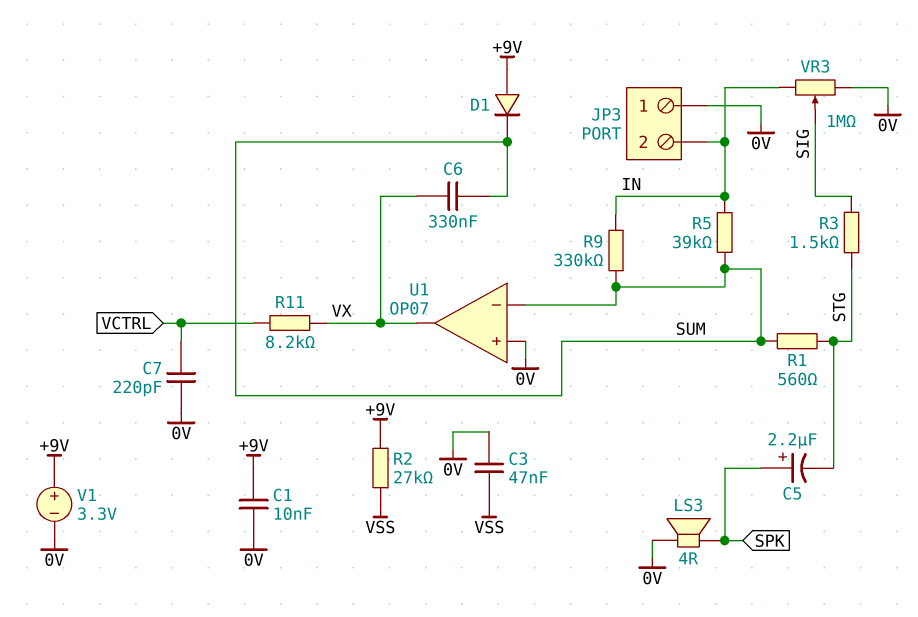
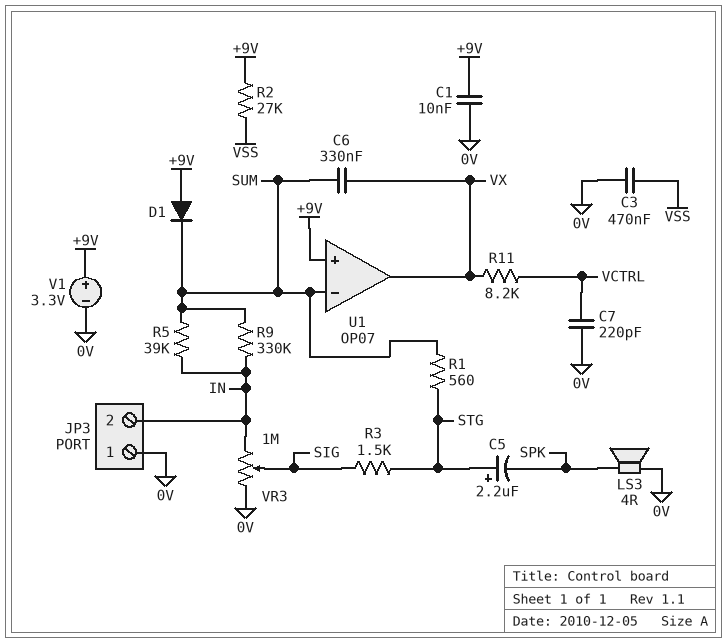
C3: 47nF (0V, VSS) -> 470nF (0V, VSS)
C5: 2.2uF (plus SPK, minus STG) -> 2.2uF (plus STG, minus SPK)
U1 pin in+: 0V -> +9V

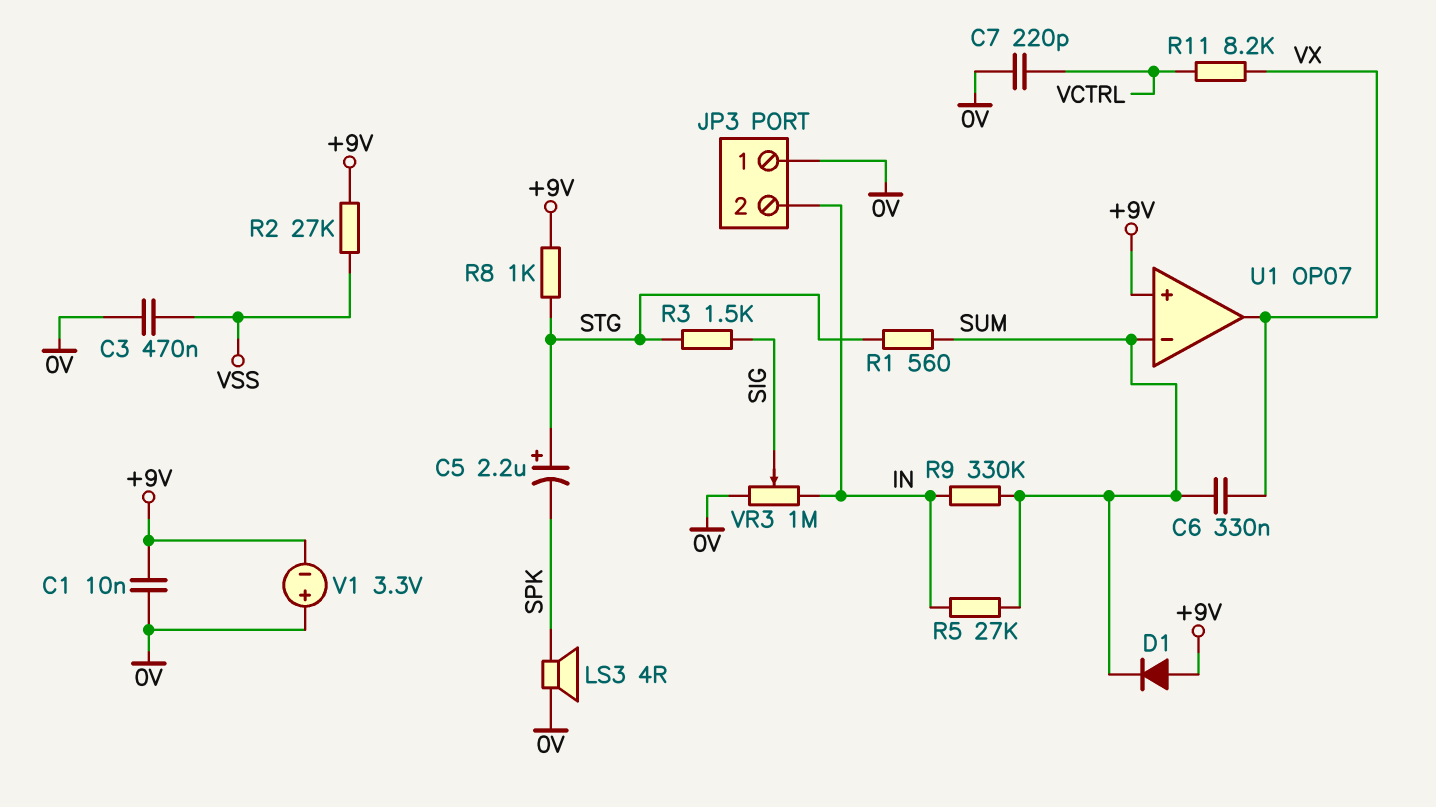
R5: 39k (IN, SUM) -> 27k (IN, SUM)
R8: none -> 1k (+9V, STG)
V1: 3.3V (plus +9V, minus 0V) -> 3.3V (plus 0V, minus +9V)

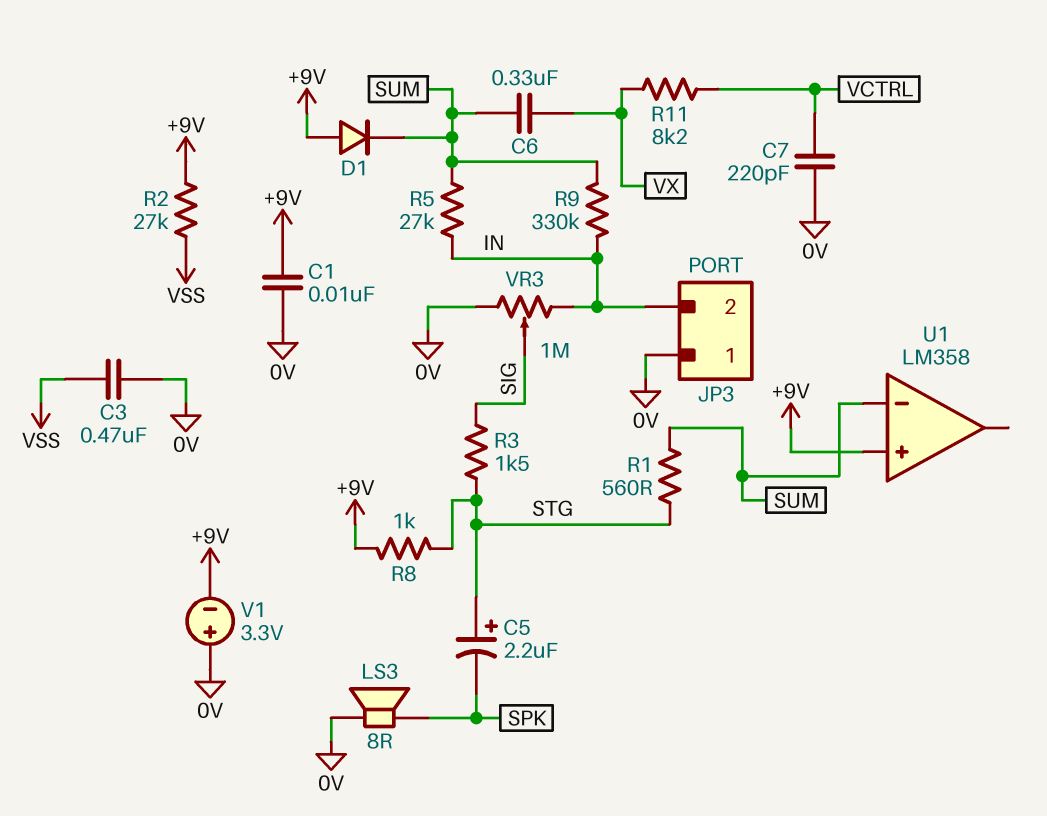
LS3: speaker 4R (0V, SPK) -> speaker 8R (0V, SPK)
U1: OP07 -> LM358
U1 pin out: VX -> none

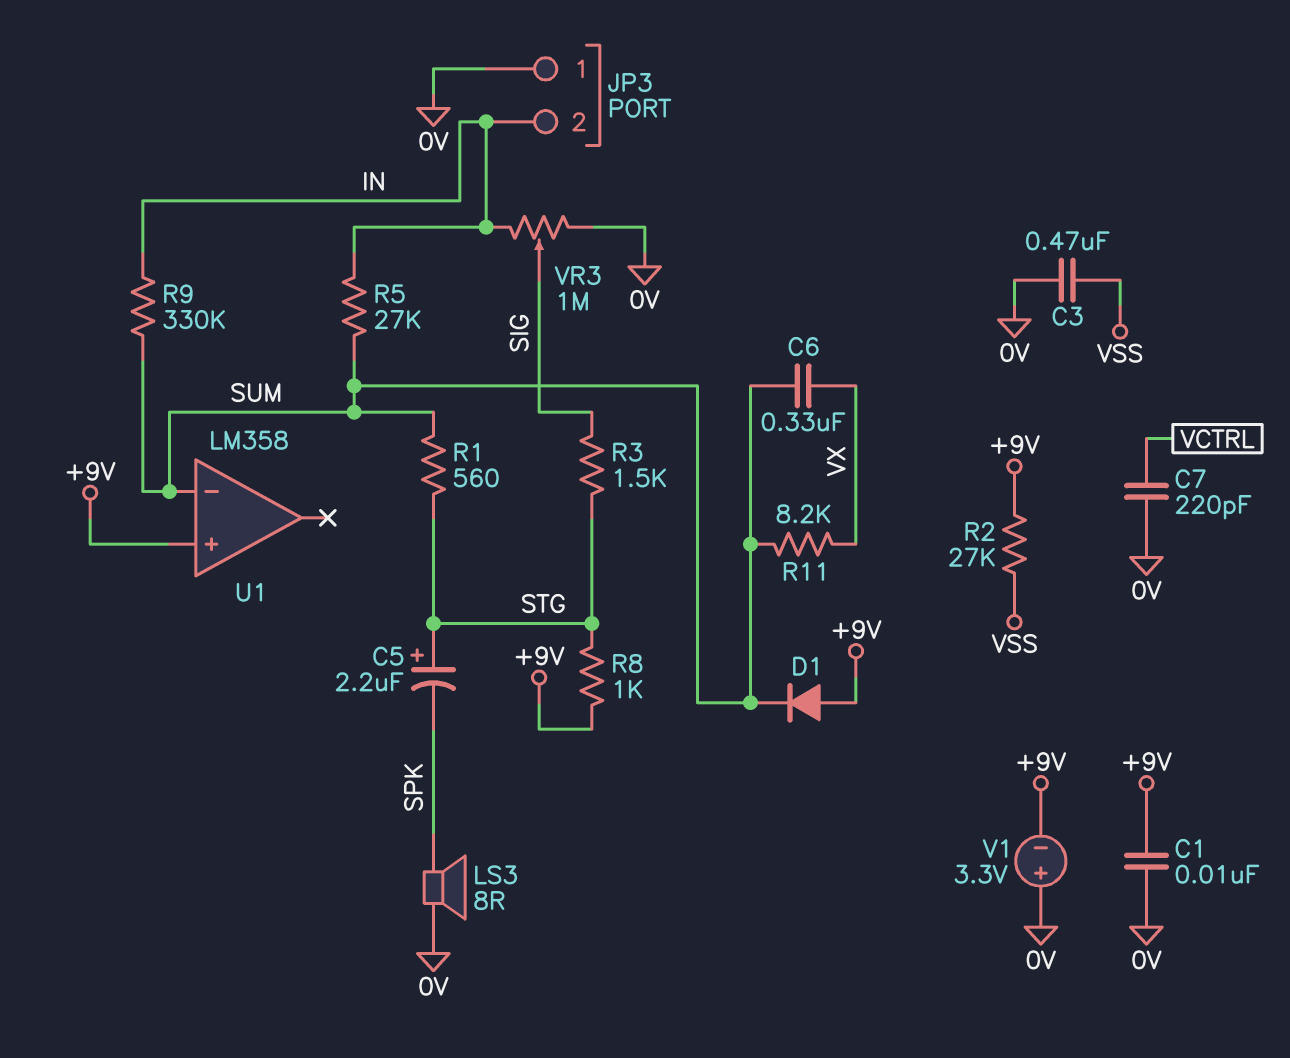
R11: 8.2k (VCTRL, VX) -> 8.2k (SUM, VX)

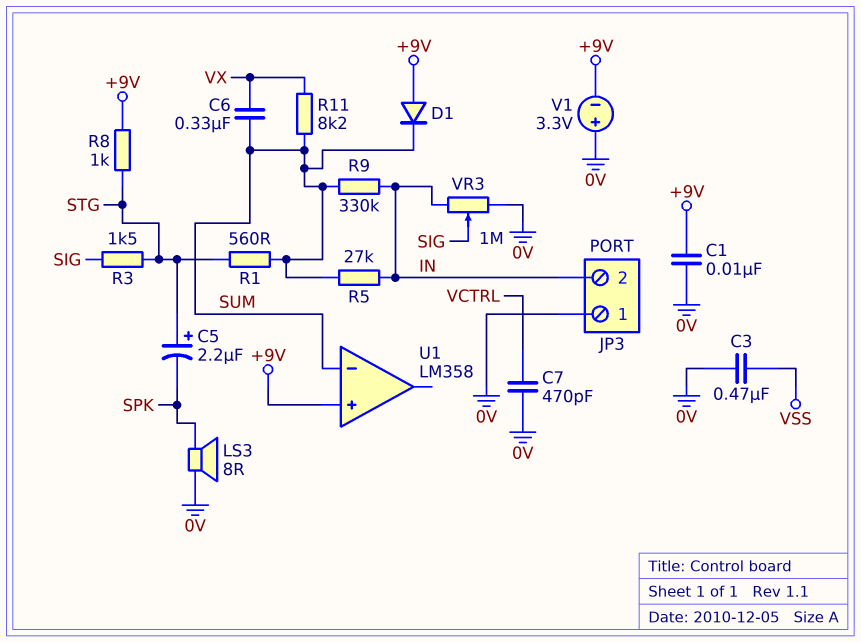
C7: 220pF (0V, VCTRL) -> 470pF (0V, VCTRL)
R2: 27k (+9V, VSS) -> none

